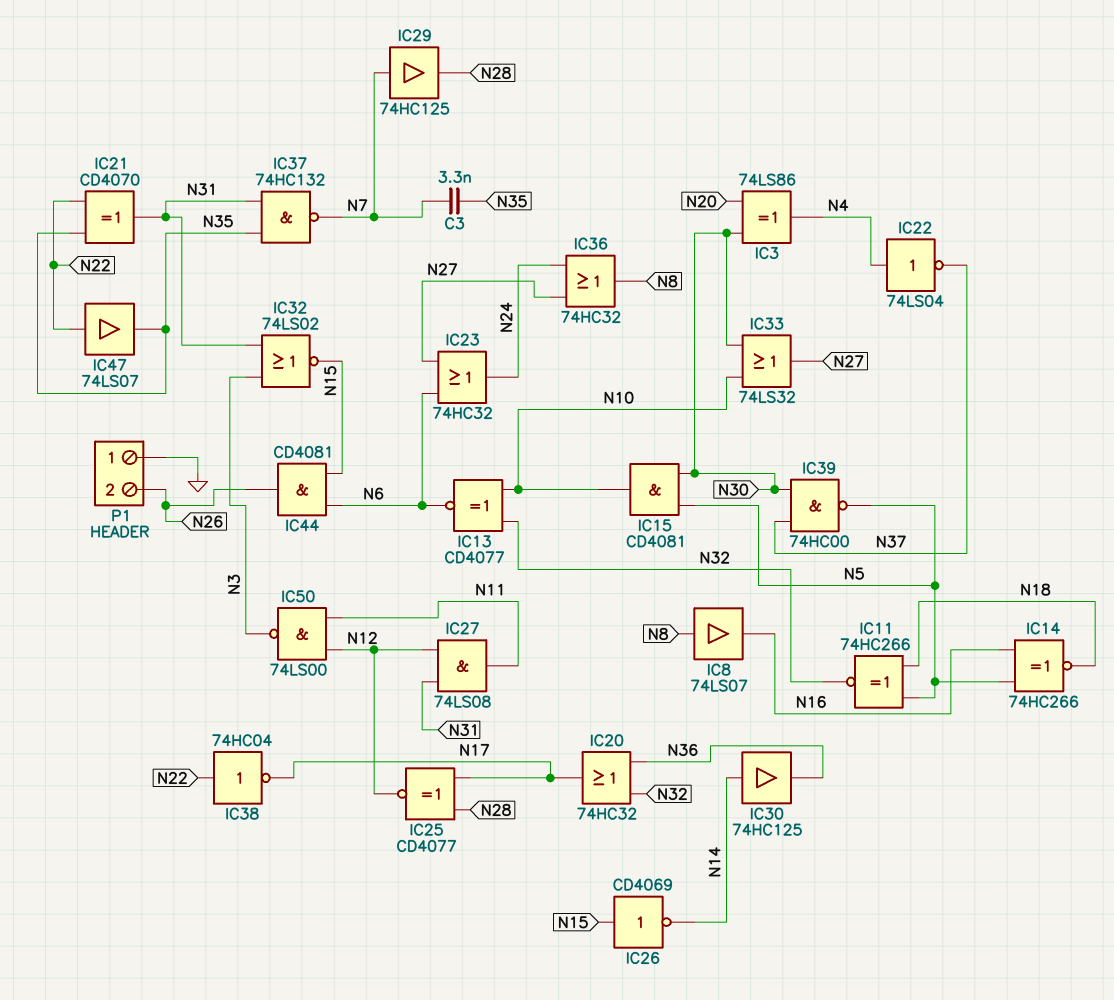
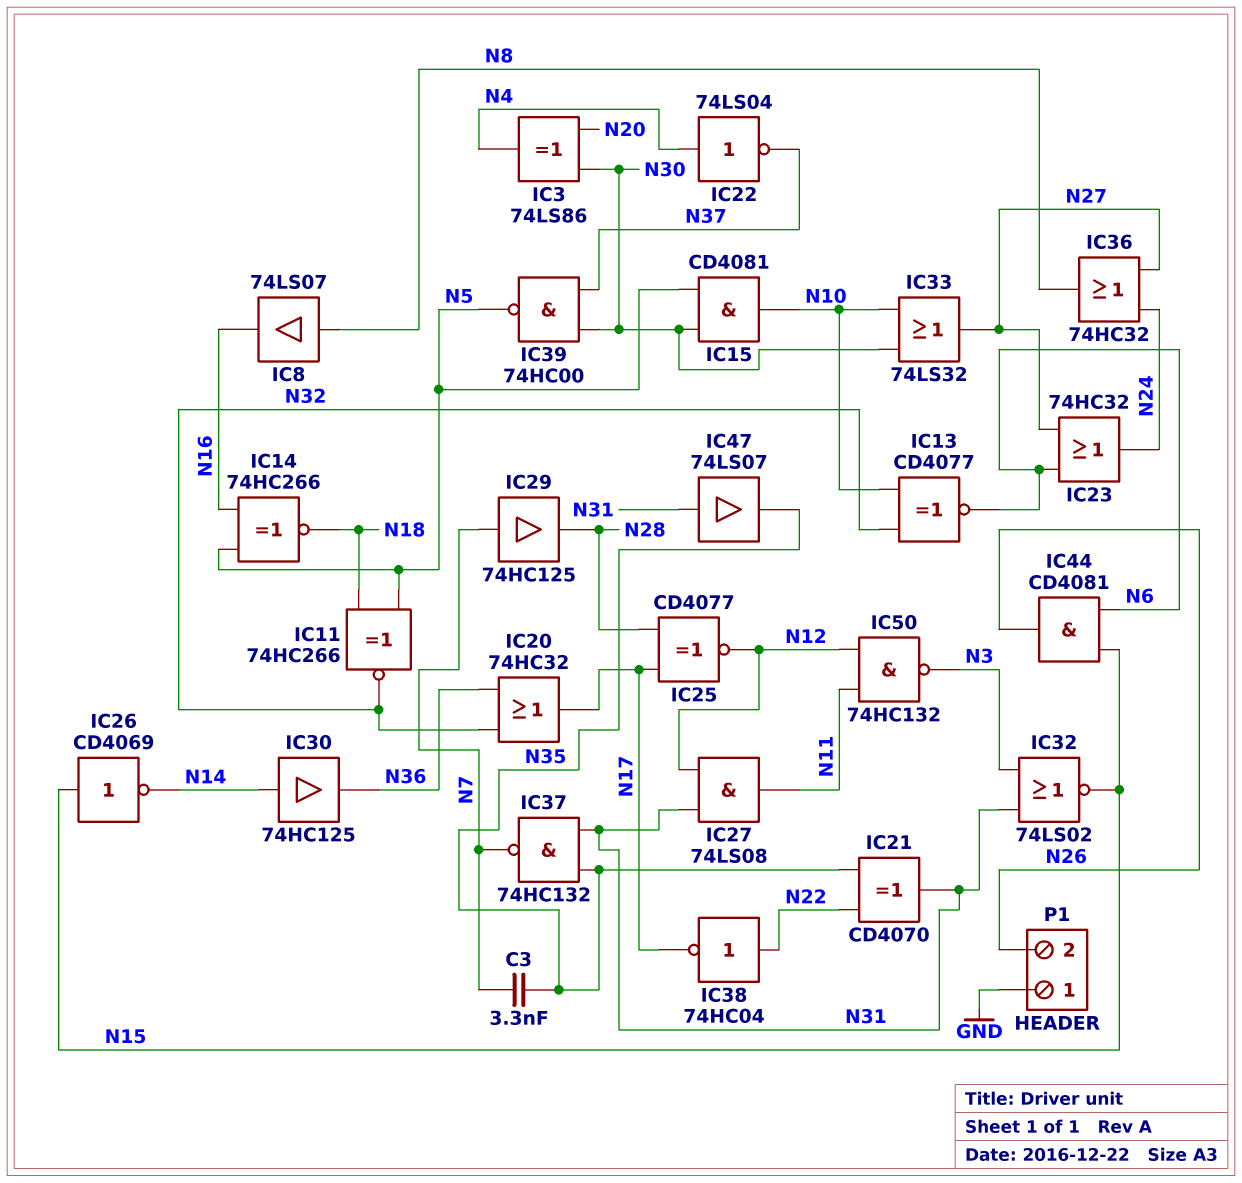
IC47: buffer 74LS07 (in N22, out N35) -> buffer 74LS07 (in N31, out N35)
IC50: NAND 74LS00 (in N11, in N12, out N3) -> NAND 74HC132 (in N11, in N12, out N3)

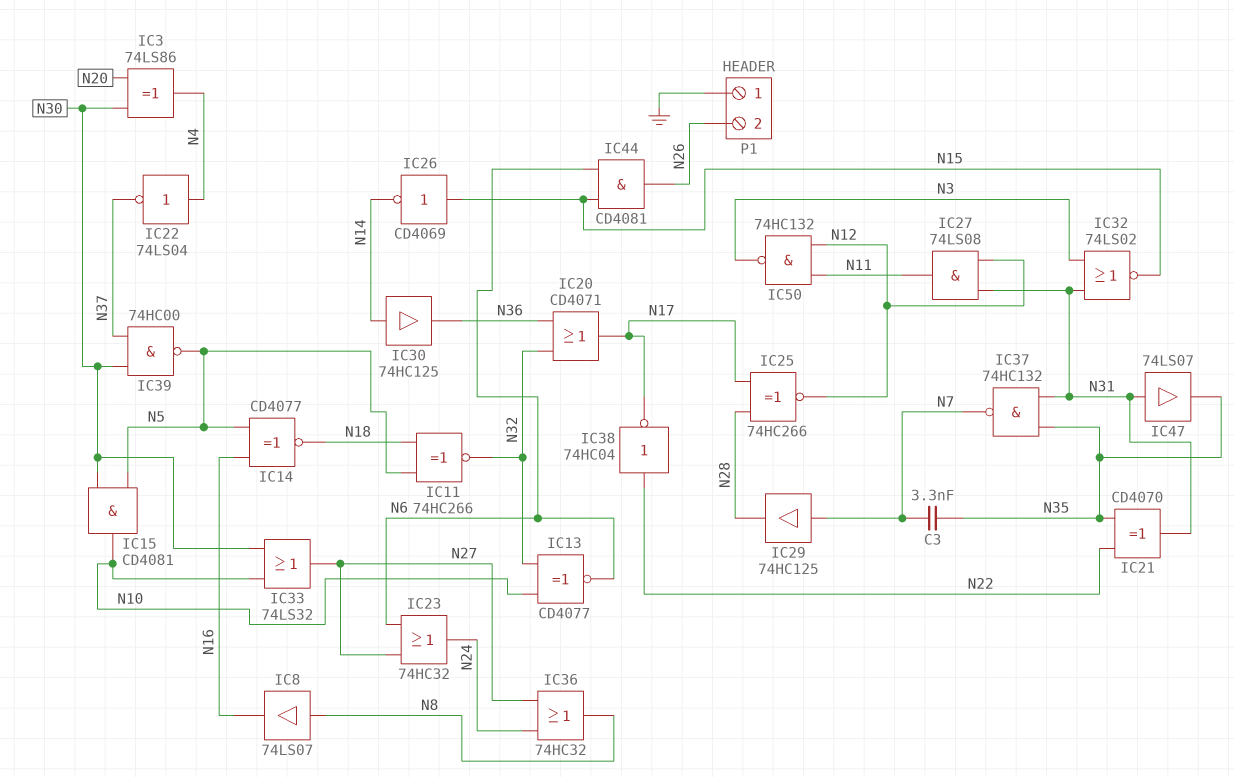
IC14: XNOR 74HC266 (in N5, in N16, out N18) -> XNOR CD4077 (in N5, in N16, out N18)
IC20: OR 74HC32 (in N32, in N36, out N17) -> OR CD4071 (in N32, in N36, out N17)
IC25: XNOR CD4077 (in N17, in N28, out N12) -> XNOR 74HC266 (in N17, in N28, out N12)

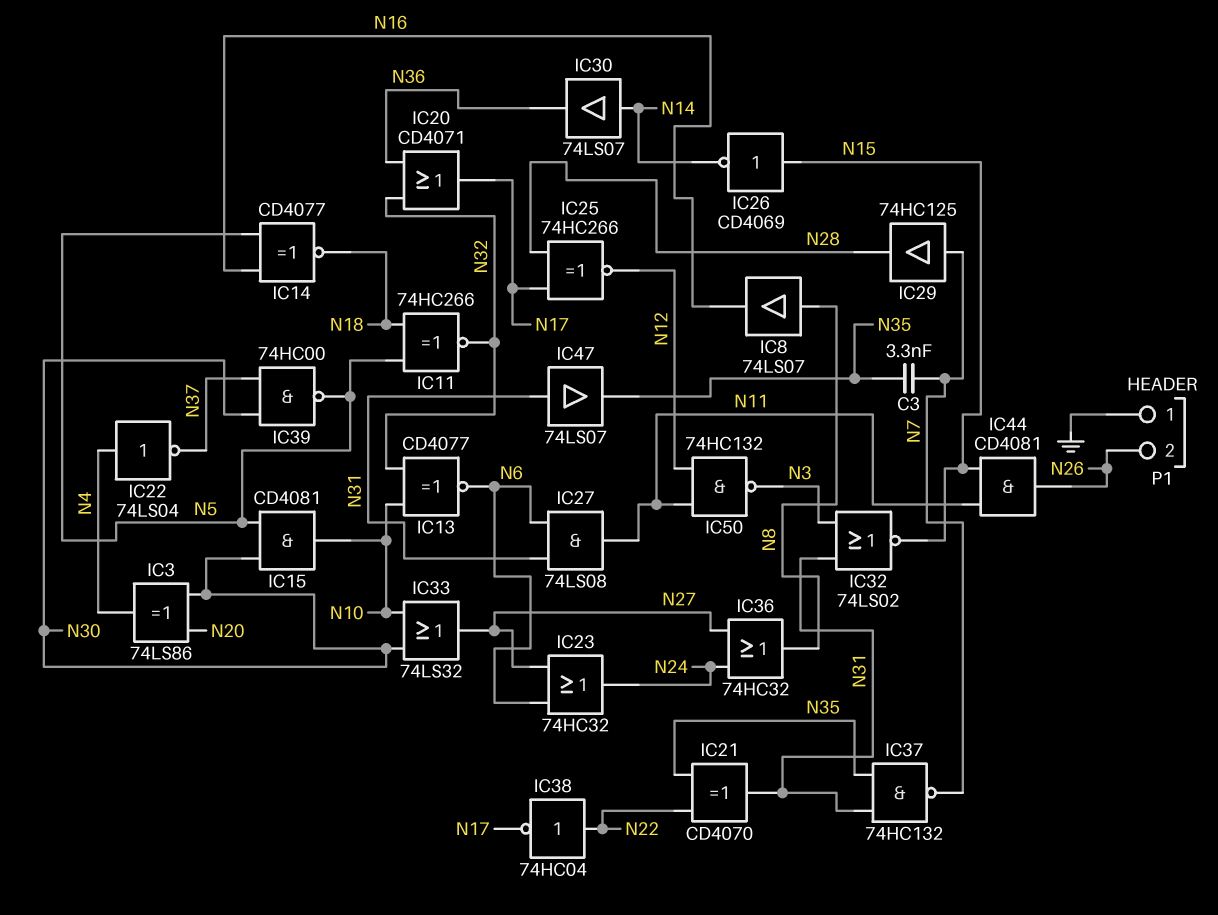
IC27: AND 74LS08 (in N12, in N31, out N11) -> AND 74LS08 (in N6, in N31, out N11)
IC30: buffer 74HC125 (in N14, out N36) -> buffer 74LS07 (in N14, out N36)
IC44: AND CD4081 (in N6, in N15, out N26) -> AND CD4081 (in N11, in N15, out N26)

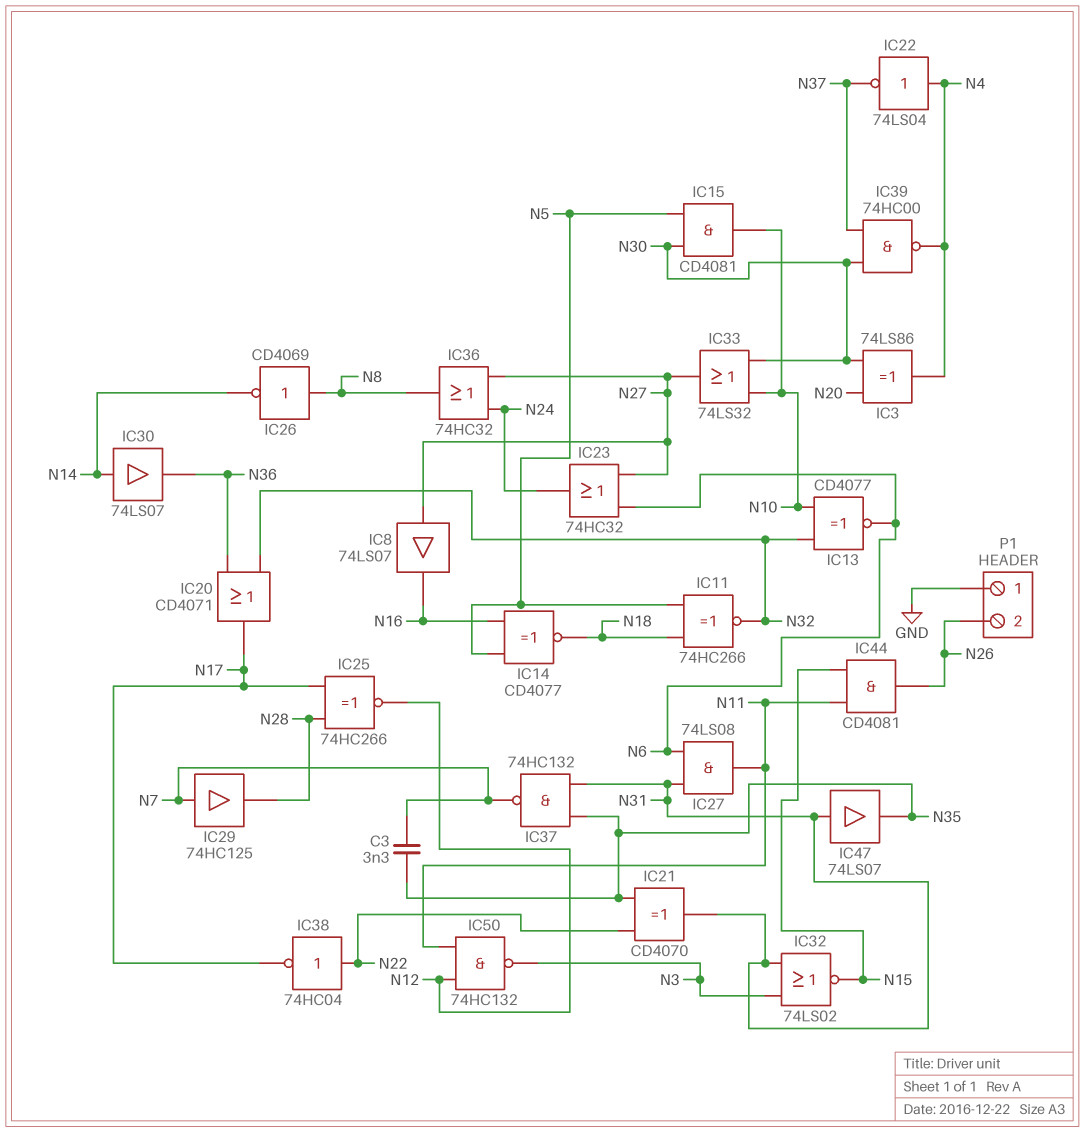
IC8: buffer 74LS07 (in N8, out N16) -> buffer 74LS07 (in N27, out N16)
IC26: NOT CD4069 (in N15, out N14) -> NOT CD4069 (in N8, out N14)
IC39: NAND 74HC00 (in N30, in N37, out N5) -> NAND 74HC00 (in N30, in N37, out N4)

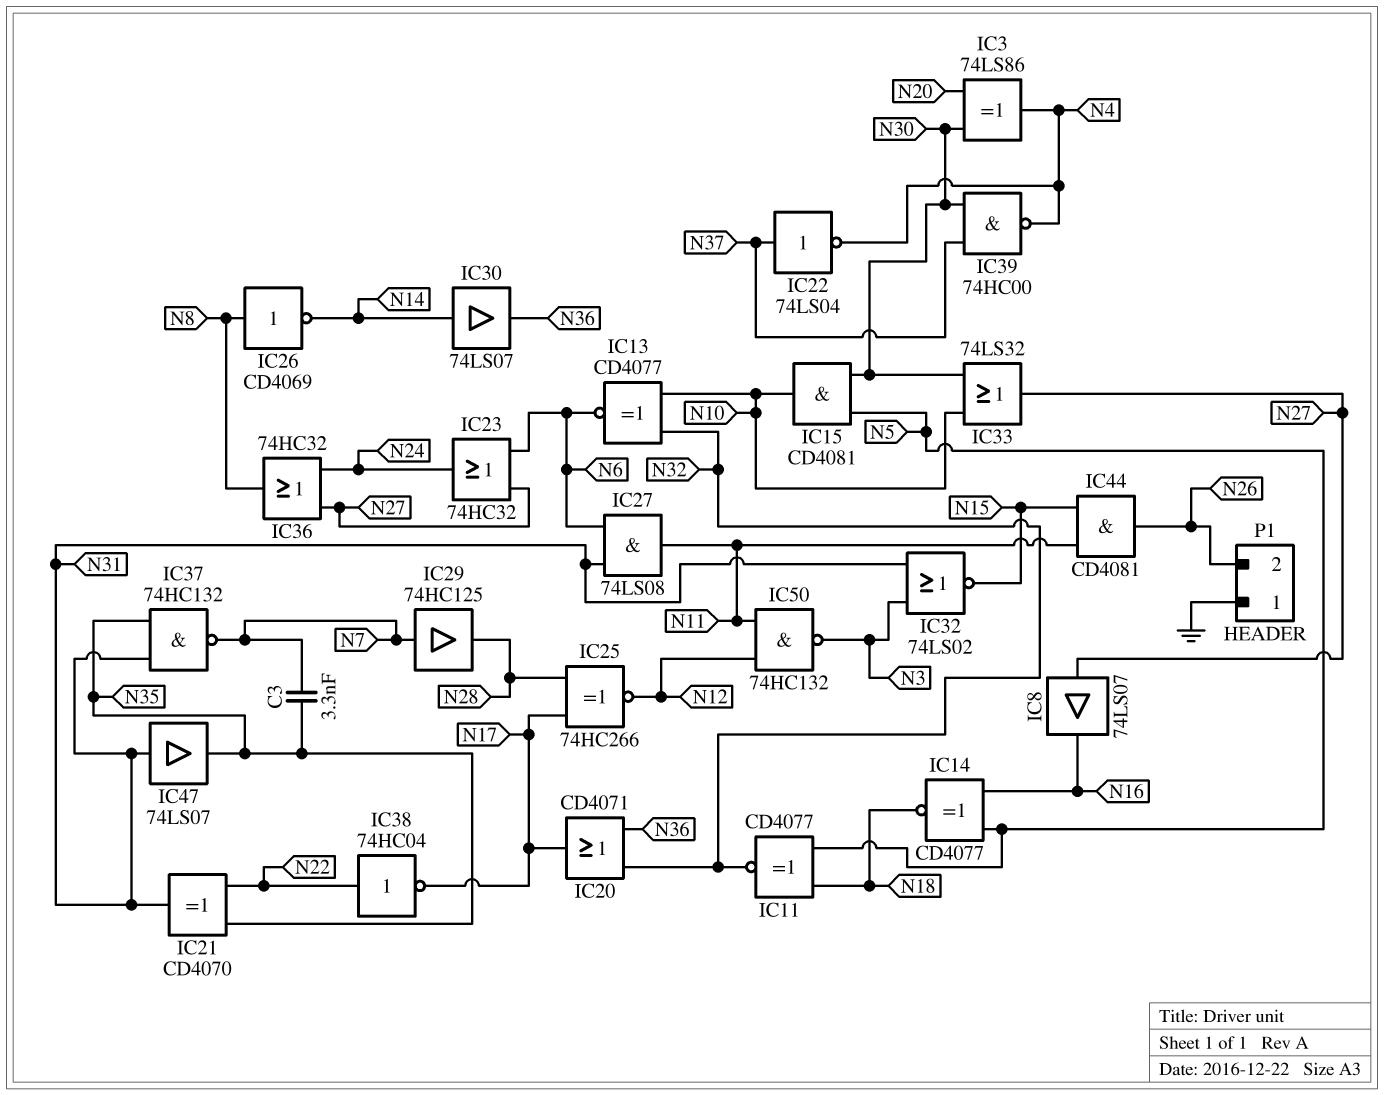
IC11: XNOR 74HC266 (in N5, in N18, out N32) -> XNOR CD4077 (in N5, in N18, out N32)
IC22: NOT 74LS04 (in N4, out N37) -> NOT 74LS04 (in N37, out N4)

